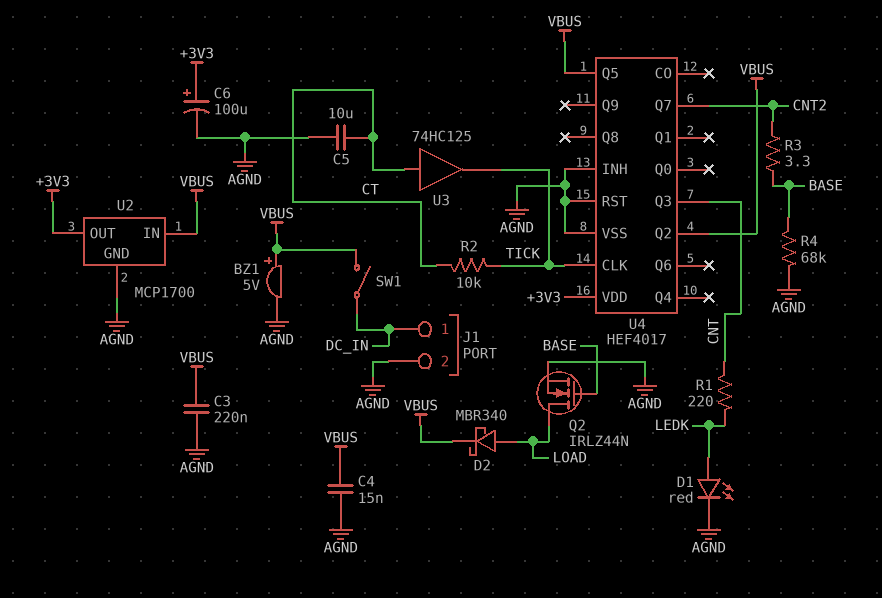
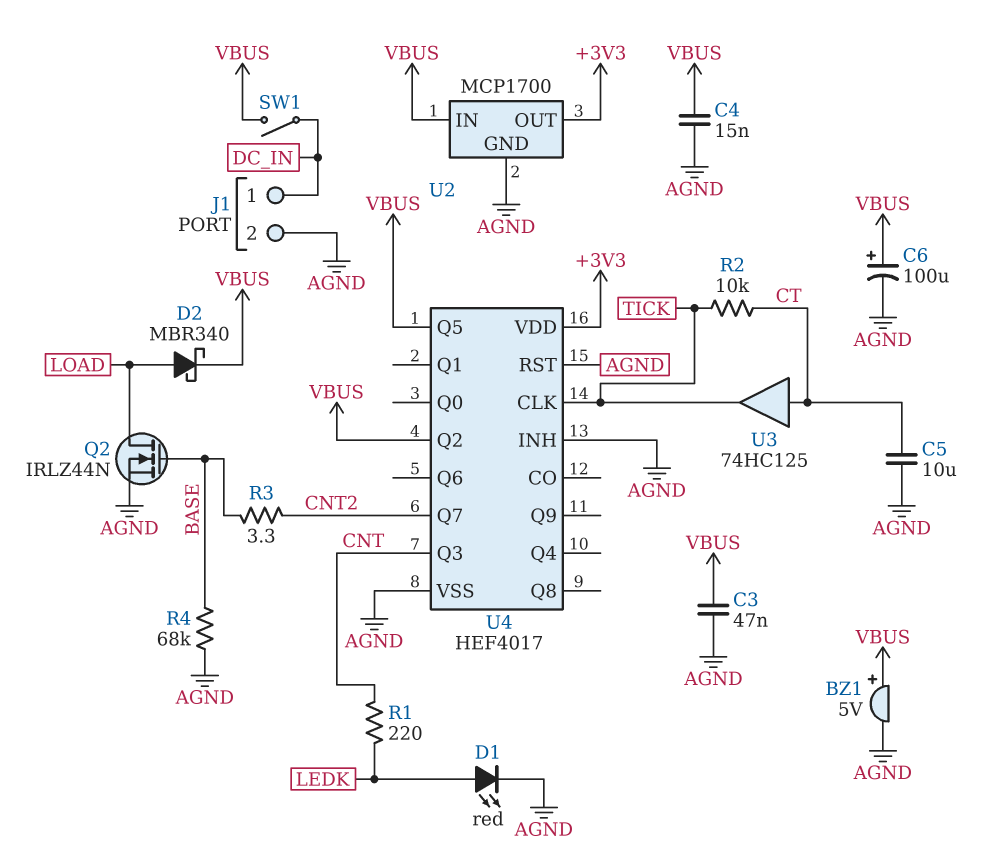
C3: 220nF (AGND, VBUS) -> 47nF (AGND, VBUS)
C6: 100uF (plus +3V3, minus AGND) -> 100uF (plus VBUS, minus AGND)

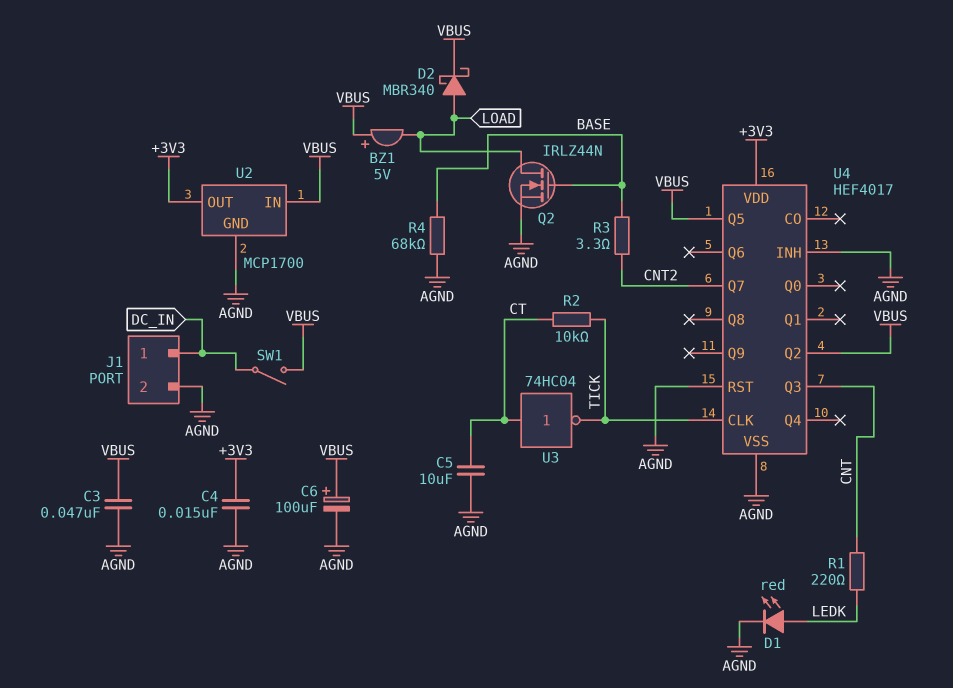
BZ1: buzzer 5V (plus VBUS, minus AGND) -> buzzer 5V (plus VBUS, minus LOAD)
C4: 15nF (AGND, VBUS) -> 15nF (+3V3, AGND)
U3: buffer 74HC125 (in CT, out TICK) -> NOT 74HC04 (in CT, out TICK)

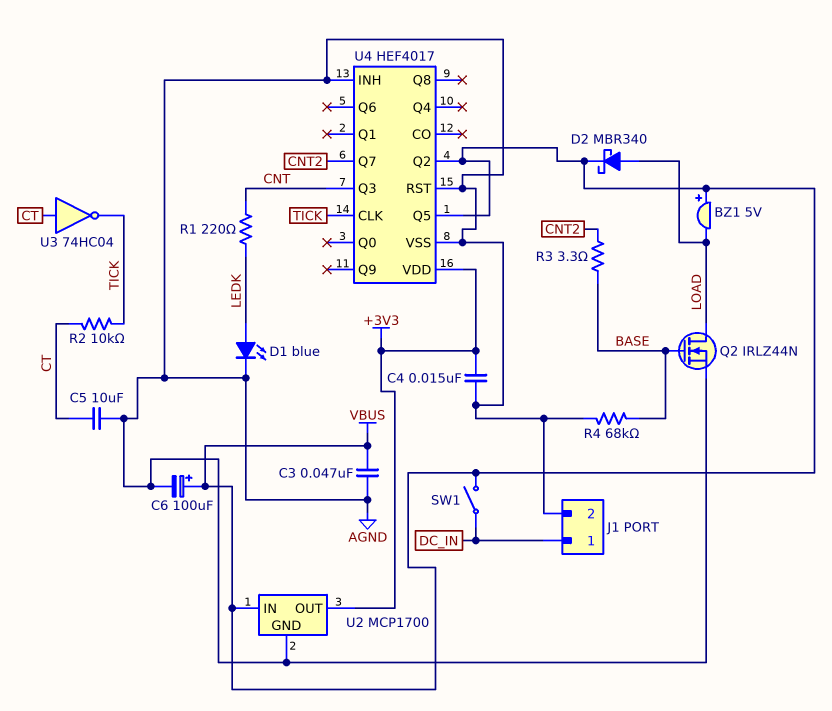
D1: LED red (A LEDK, K AGND) -> LED blue (A LEDK, K AGND)

